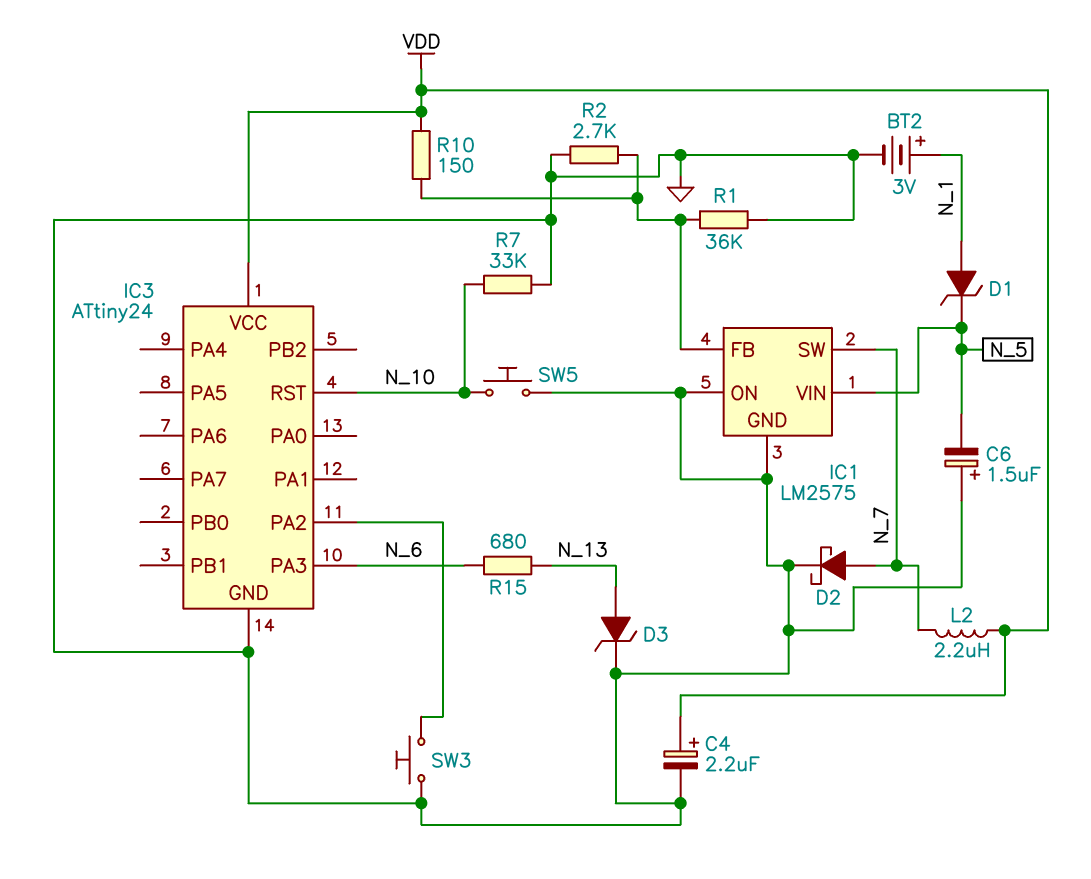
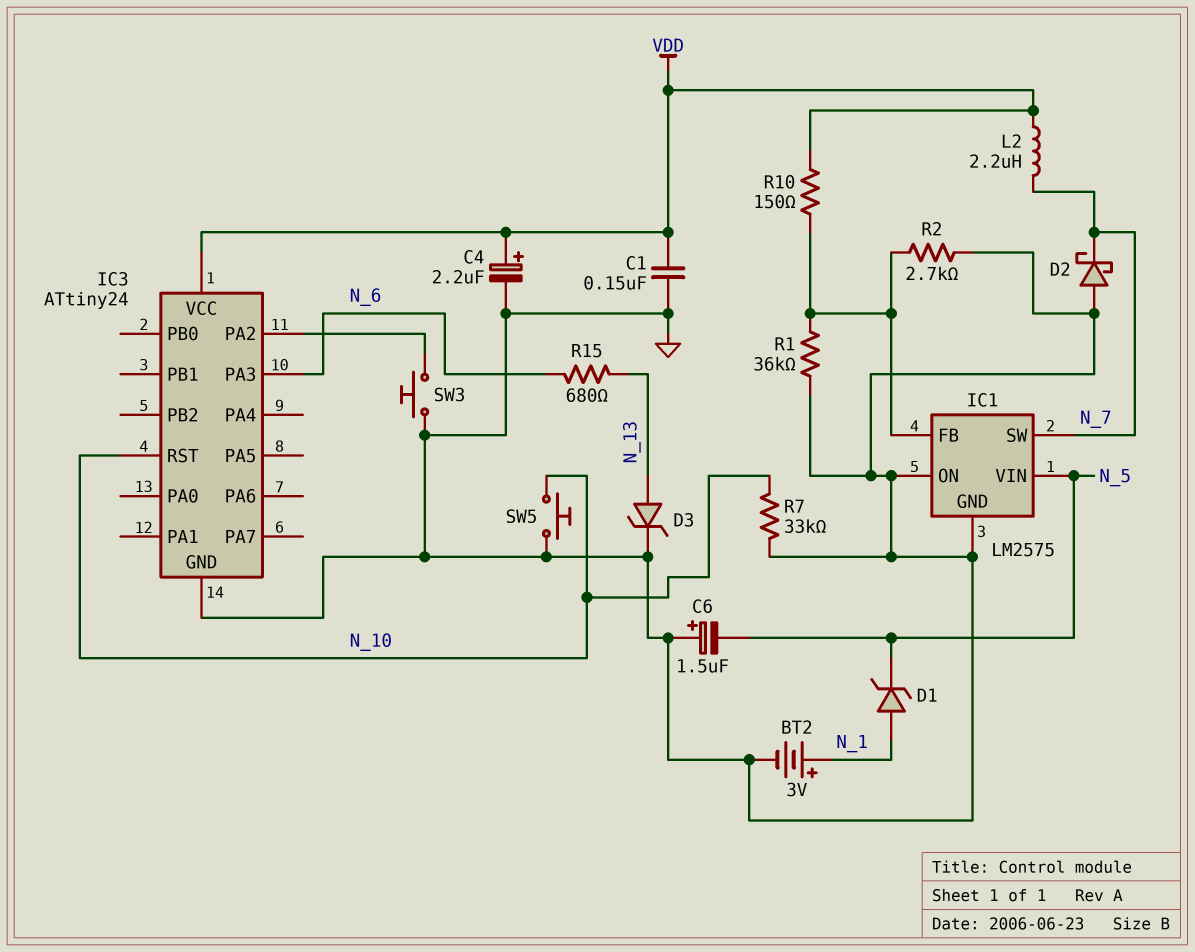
C1: none -> 150nF (GND, VDD)
D2: schottky (A N_7, K GND) -> schottky (A GND, K N_7)

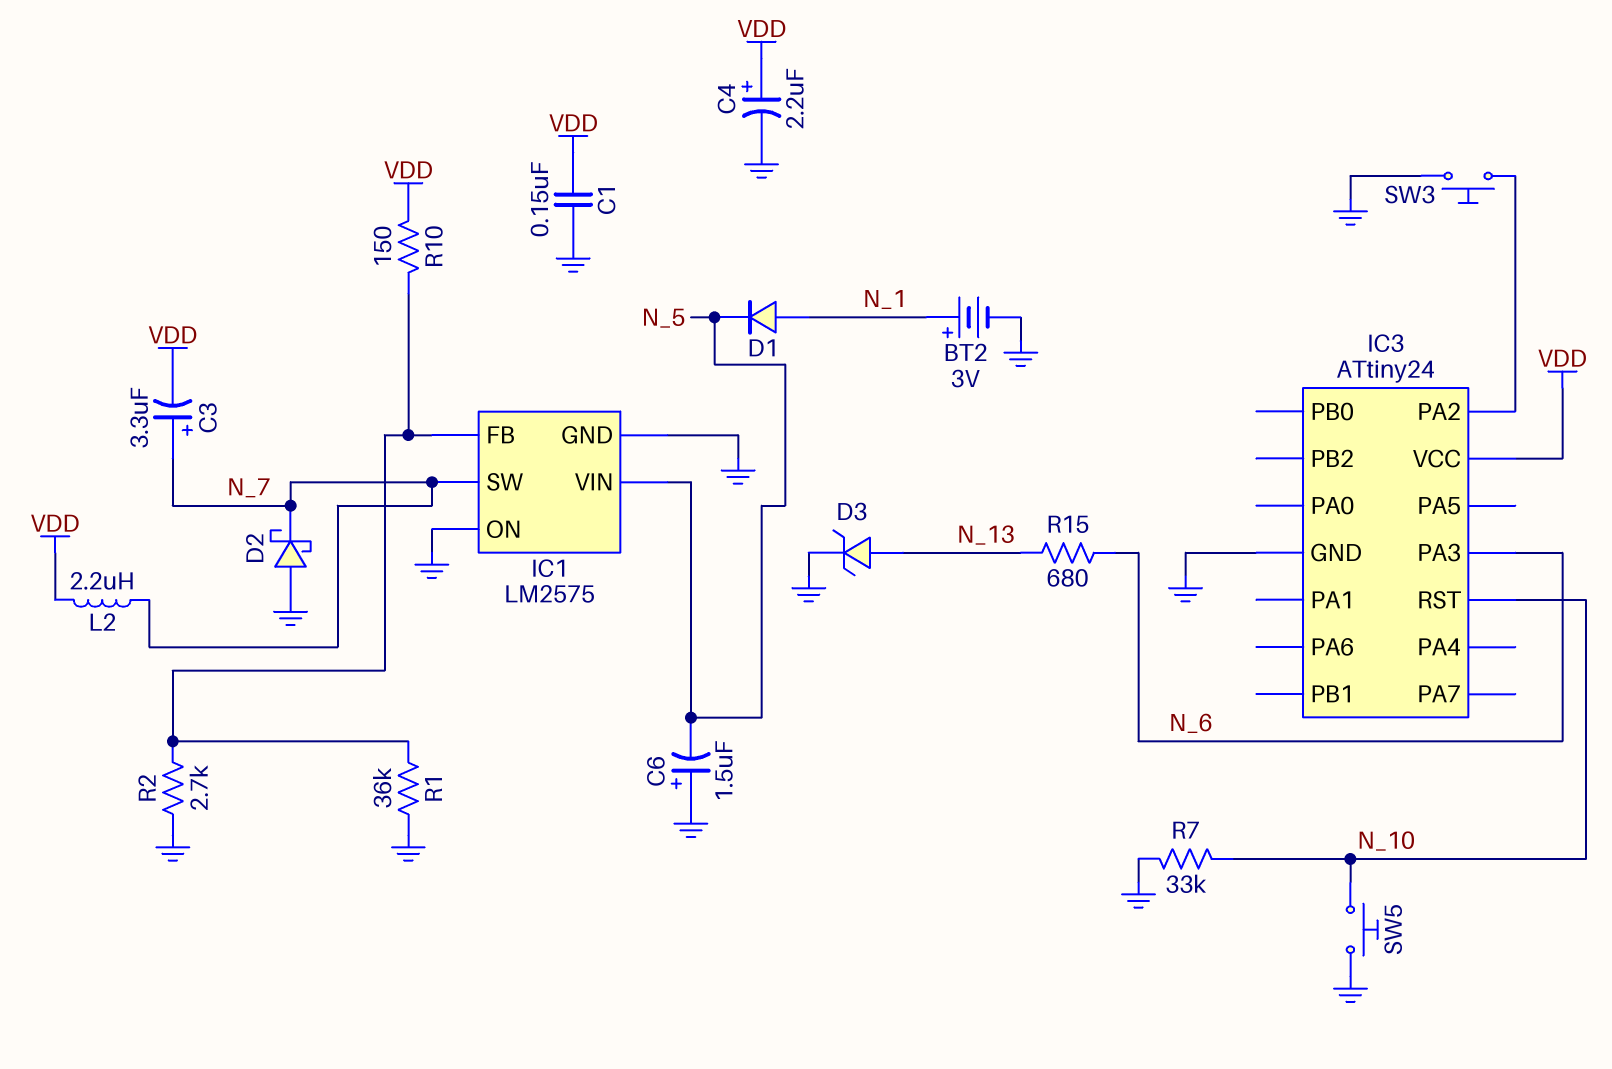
C3: none -> 3.3uF (plus N_7, minus VDD)
D1: zener (A N_1, K N_5) -> diode (A N_1, K N_5)

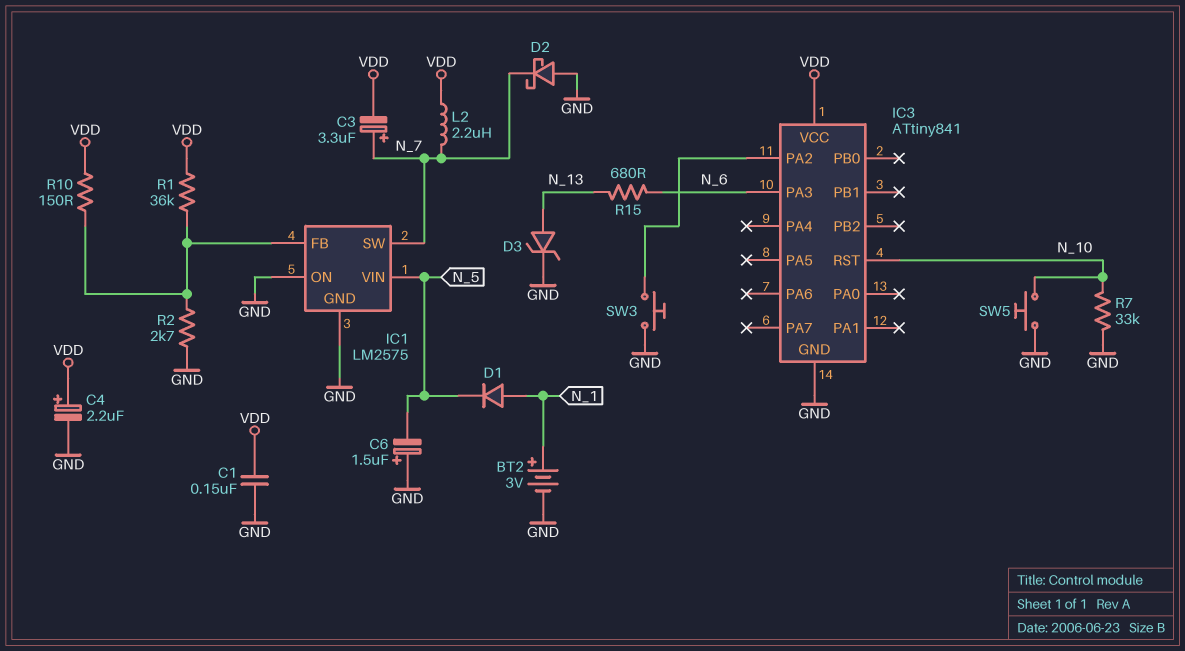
IC3: ATtiny24 -> ATtiny841
R1: 36k (GND, IC1/FB) -> 36k (IC1/FB, VDD)

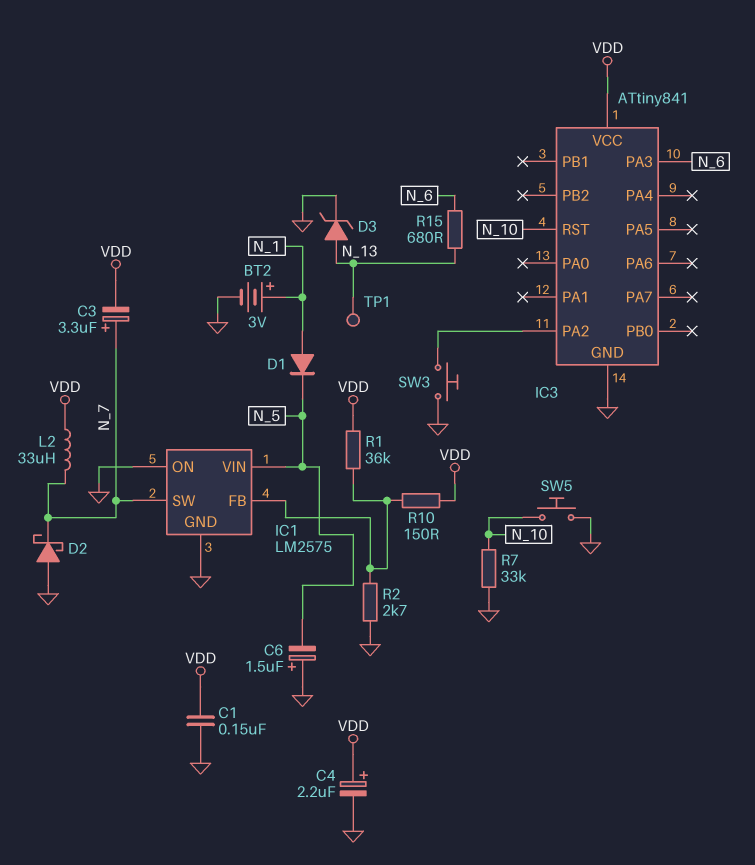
L2: 2.2uH (N_7, VDD) -> 33uH (N_7, VDD)
TP1: none -> test point (N_13)

